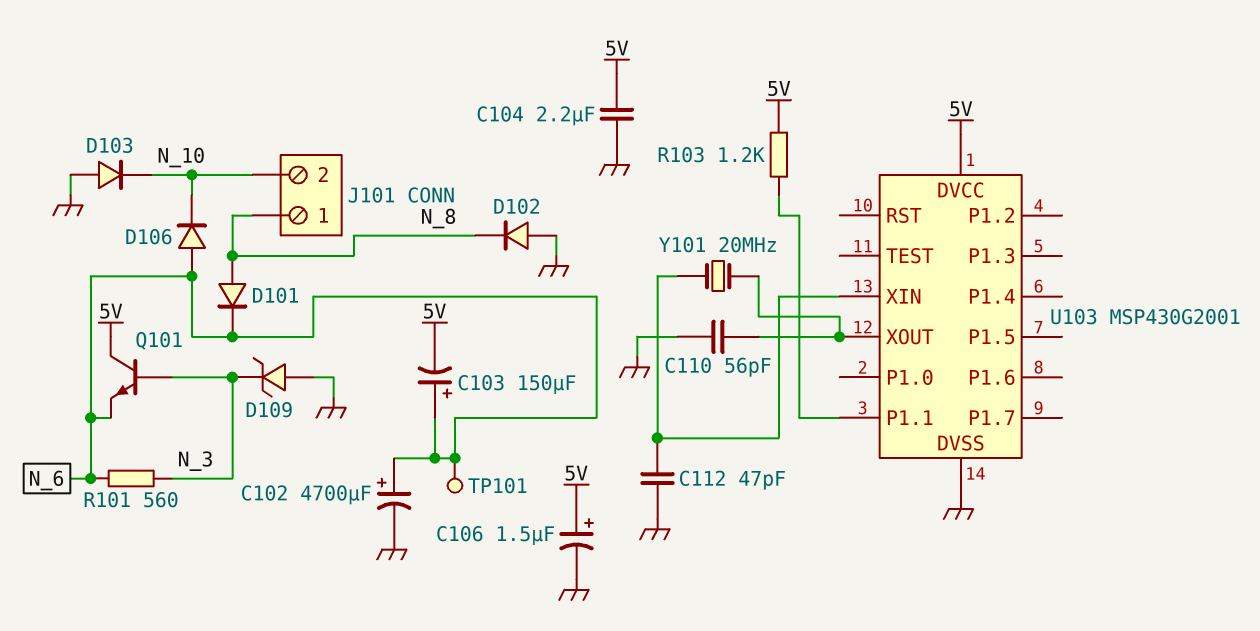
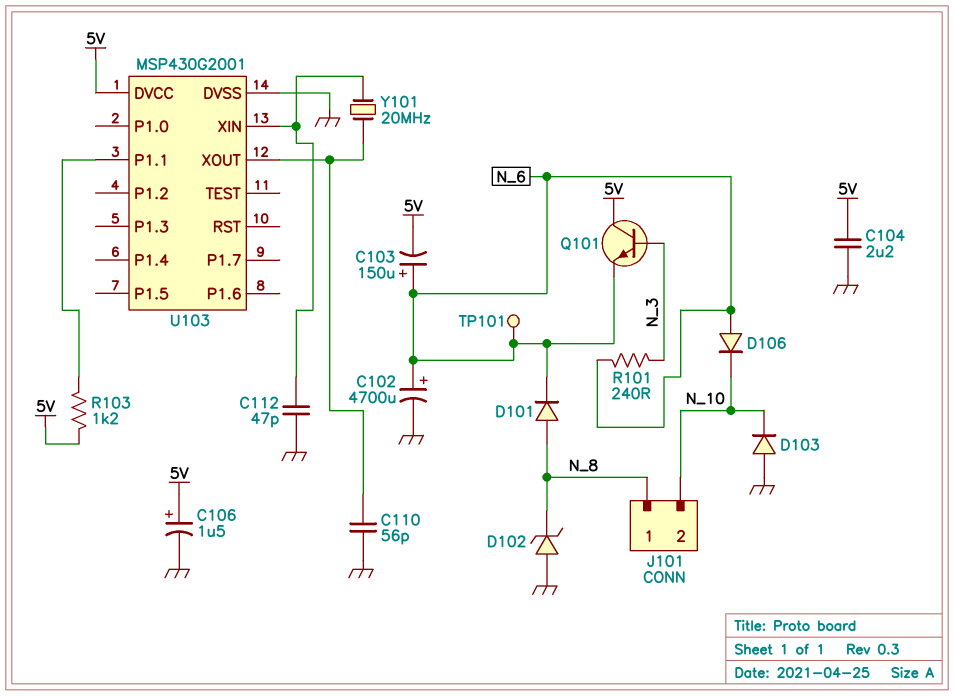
D102: diode (A GND, K N_8) -> zener (A GND, K N_8)
D109: zener (A GND, K N_3) -> none
R101: 560 (N_3, N_6) -> 240 (N_3, N_6)

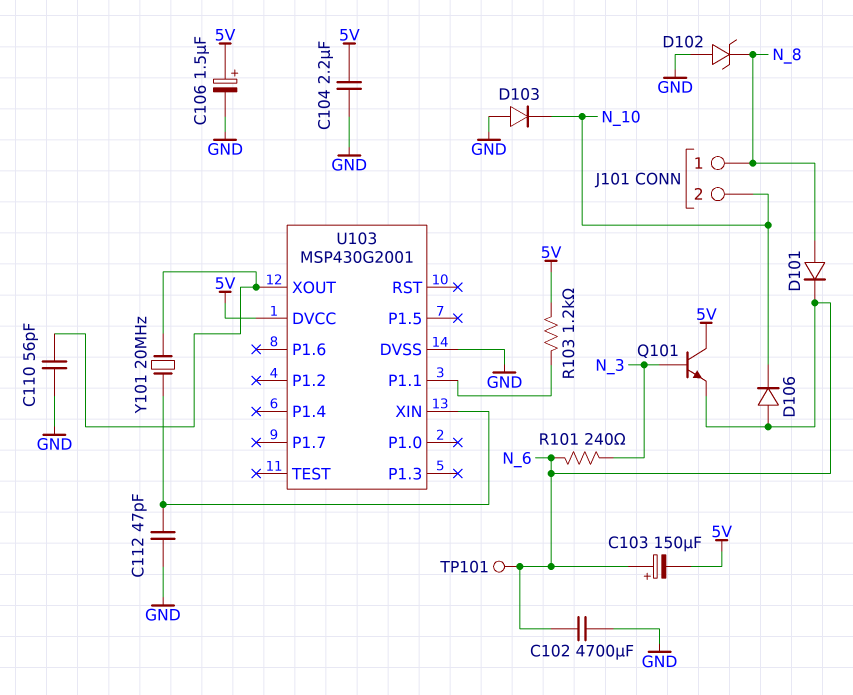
C102: 4700uF (plus N_6, minus GND) -> 4700uF (GND, N_6)

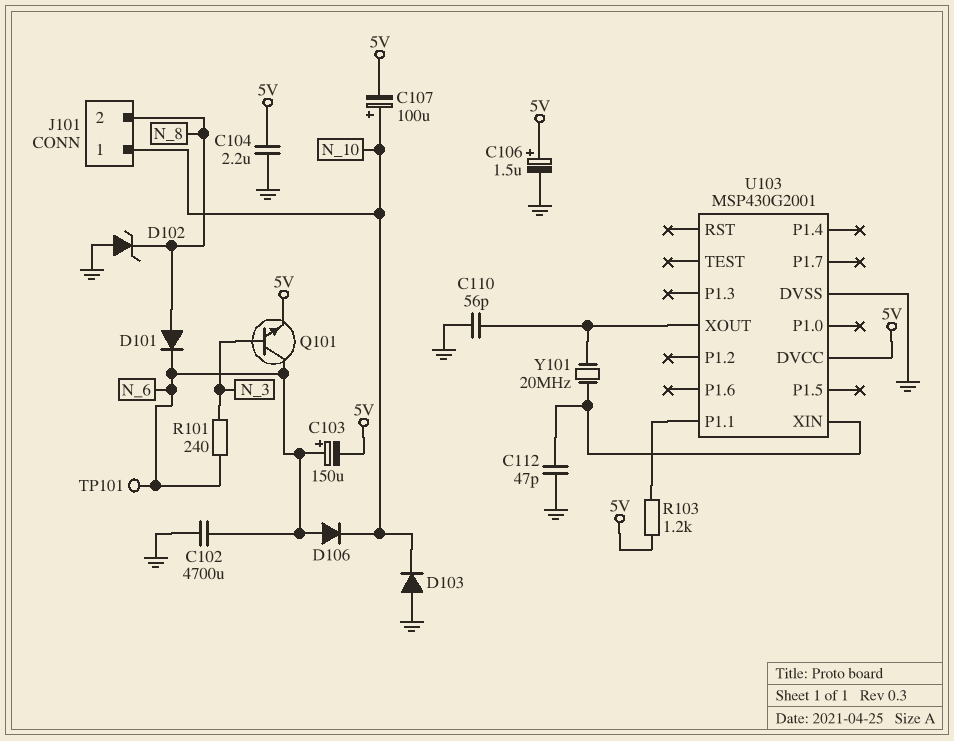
C107: none -> 100uF (plus N_10, minus 5V)
J101 pin 1: N_8 -> N_10
J101 pin 2: N_10 -> N_8
Q101: NPN (B N_3, C 5V, E N_6) -> NPN (B N_3, C N_6, E 5V)

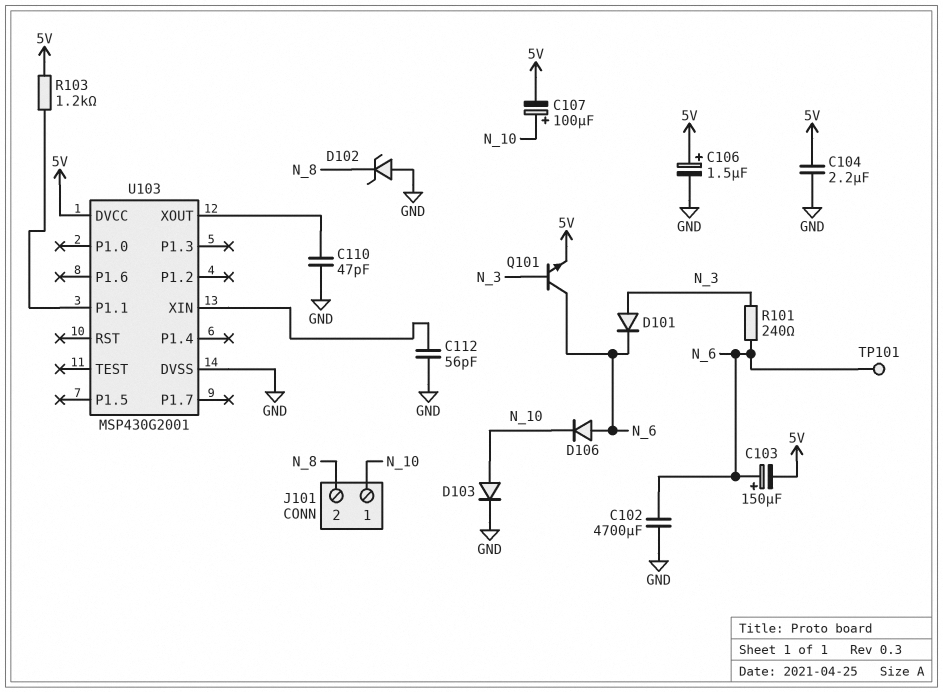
C110: 56pF (GND, U103/XOUT) -> 47pF (GND, U103/XOUT)
C112: 47pF (GND, U103/XIN) -> 56pF (GND, U103/XIN)
D101: diode (A N_8, K N_6) -> diode (A N_3, K N_6)
D103: diode (A GND, K N_10) -> diode (A N_10, K GND)
Y101: 20MHz (U103/XIN, U103/XOUT) -> none

